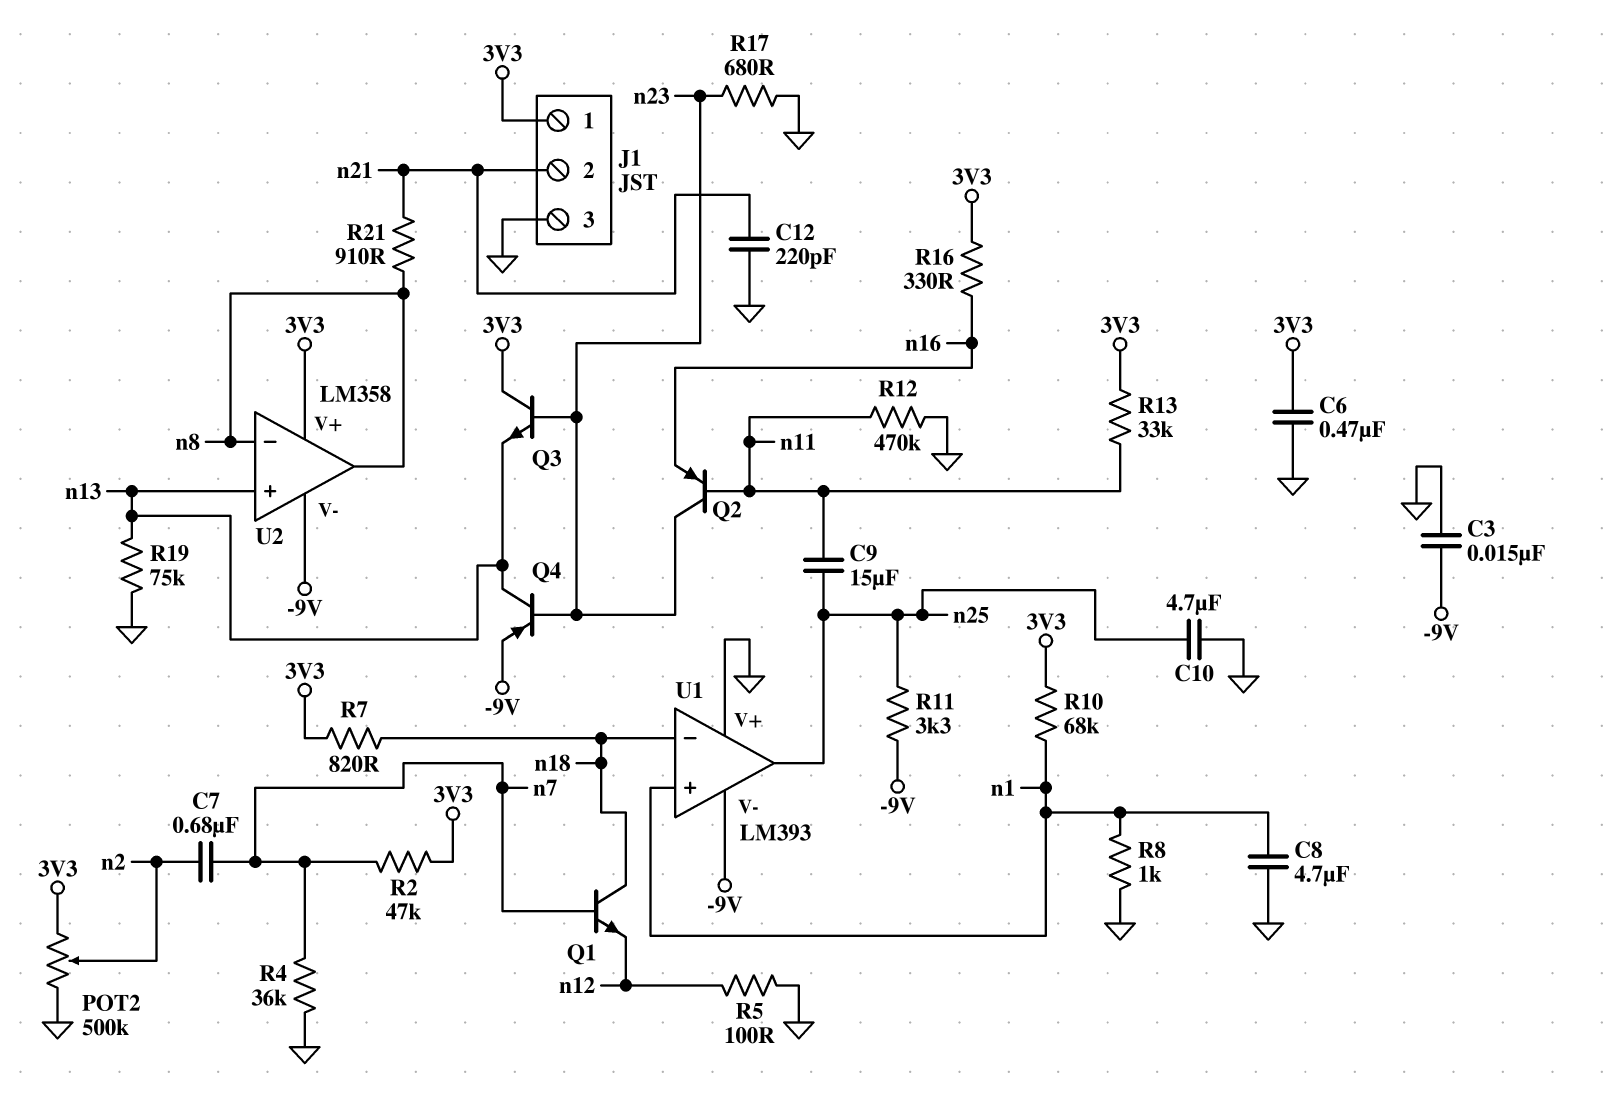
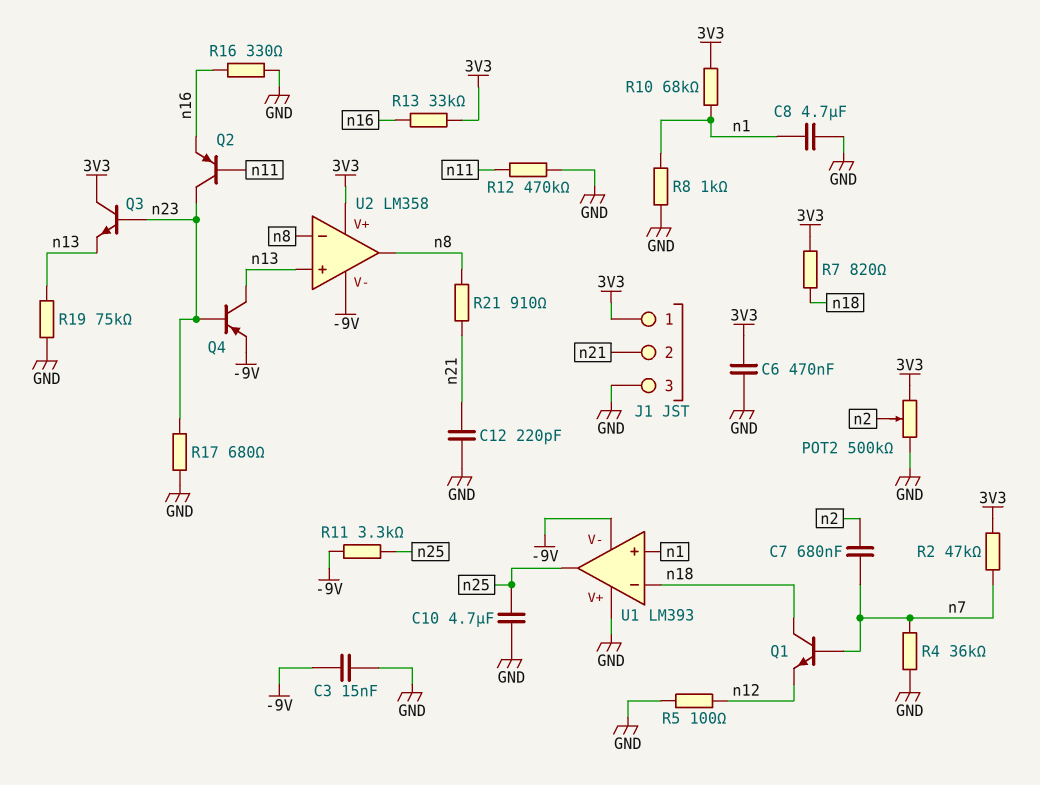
C9: 15uF (n11, n25) -> none
R13: 33k (3V3, n11) -> 33k (3V3, n16)
R16: 330 (3V3, n16) -> 330 (GND, n16)

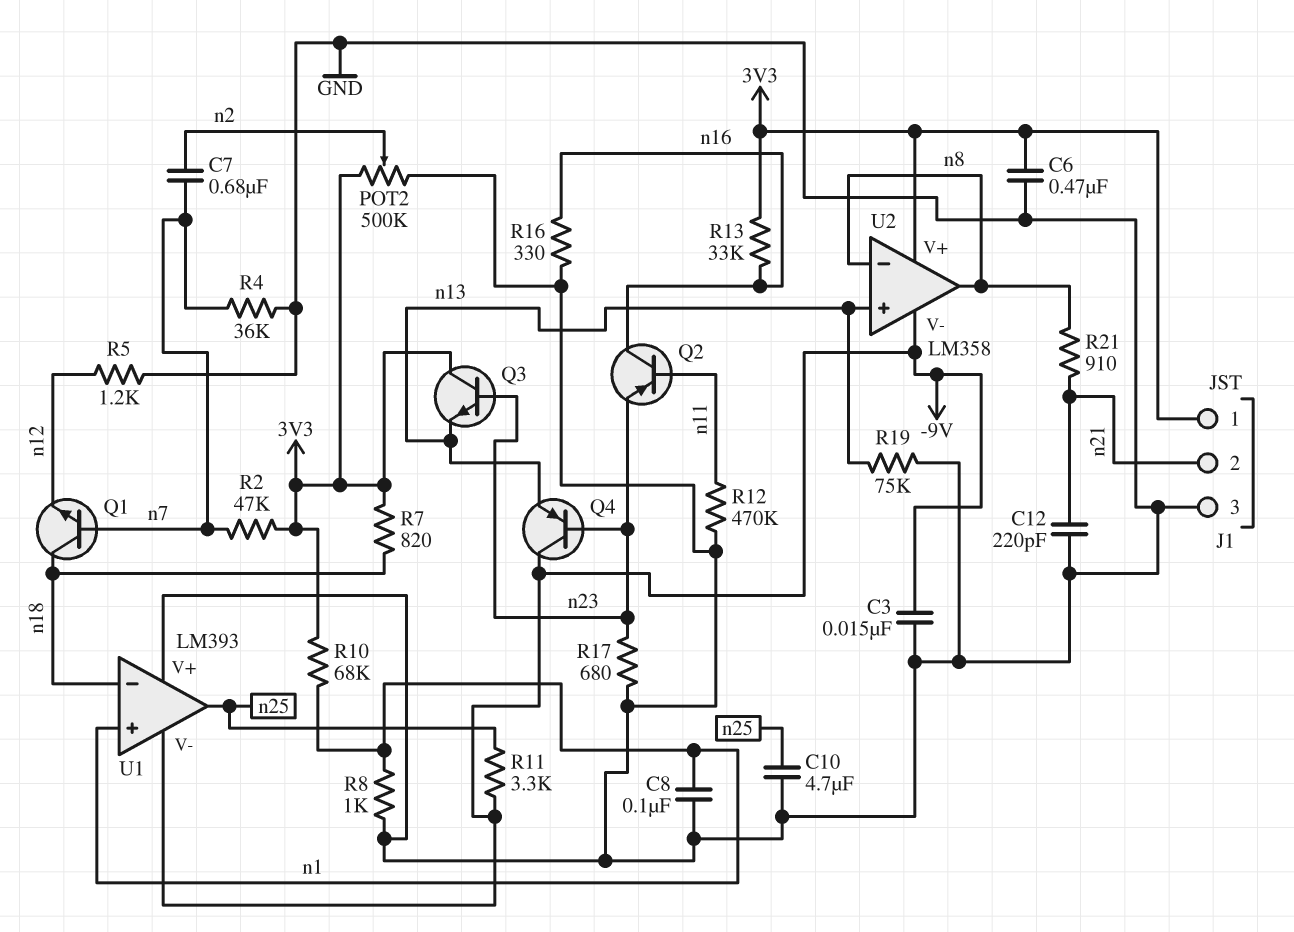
C8: 4.7uF (GND, n1) -> 100nF (GND, n1)
Q2: PNP (B n11, C n23, E n16) -> PNP (B n11, C n16, E n23)
Q4: PNP (B n23, C n13, E -9V) -> PNP (B n23, C -9V, E n13)
R5: 100 (GND, n12) -> 1.2k (GND, n12)

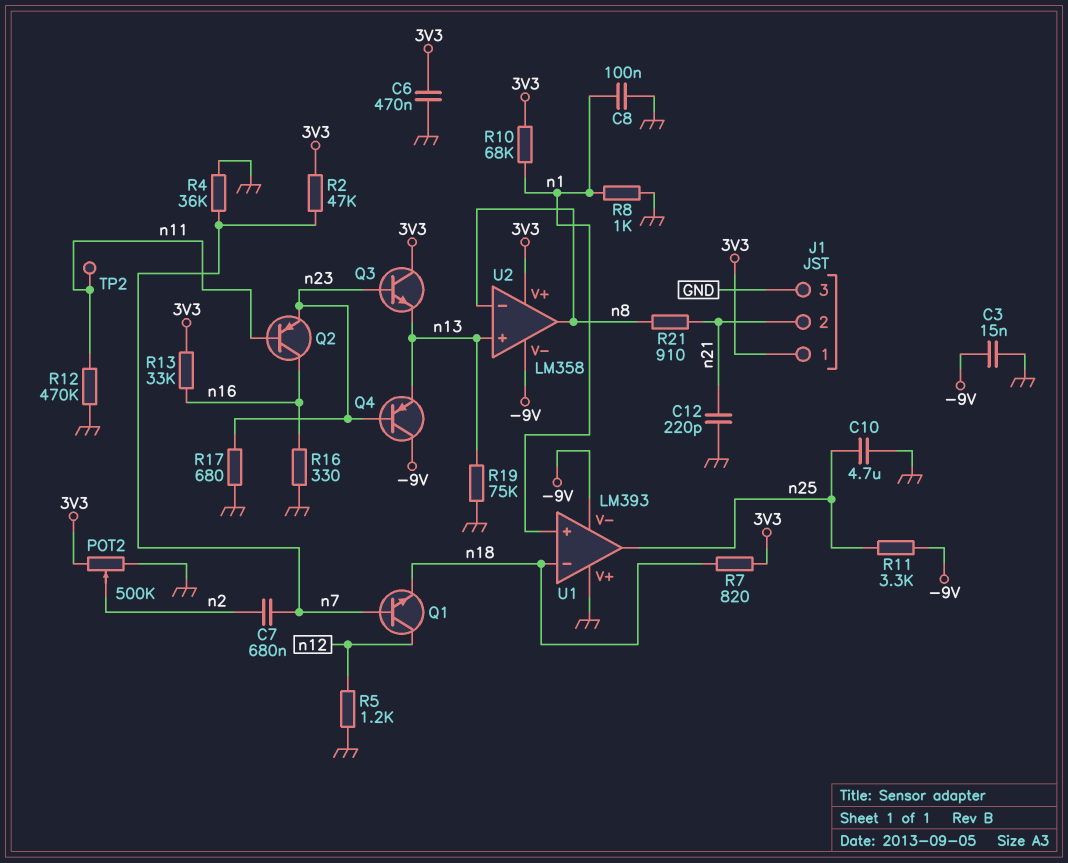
Q1: NPN (B n7, C n18, E n12) -> NPN (B n7, C n12, E n18)
TP2: none -> test point (n11)

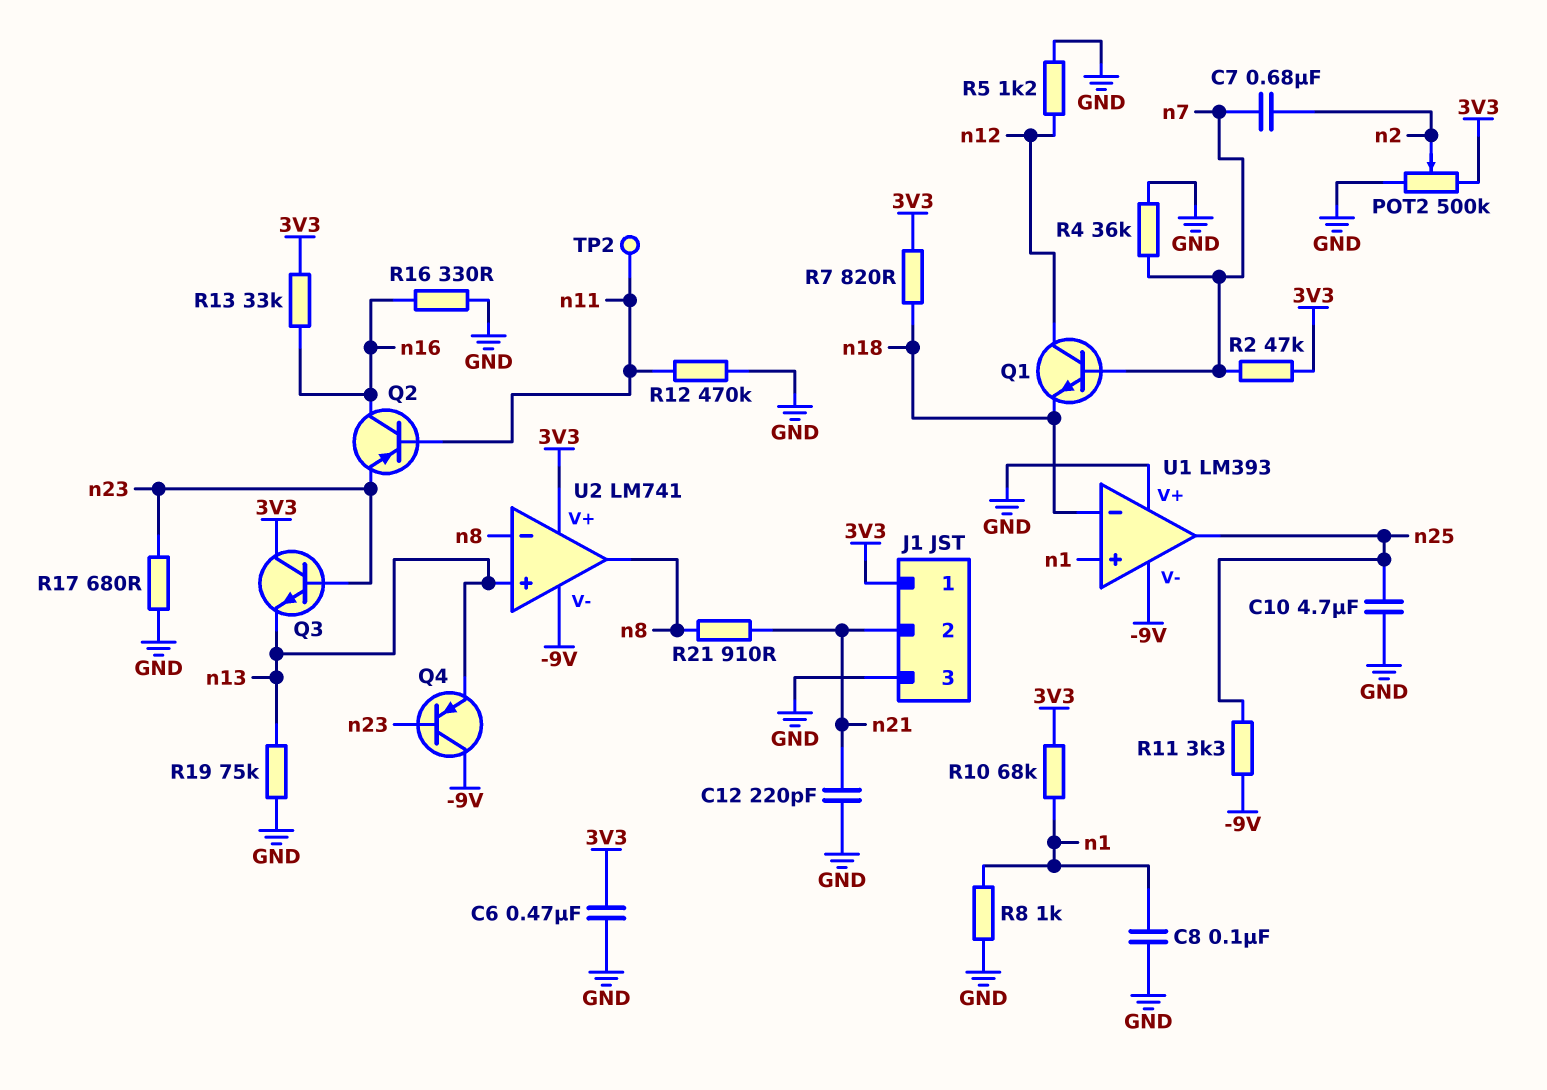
C3: 15nF (-9V, GND) -> none
U2: LM358 -> LM741

